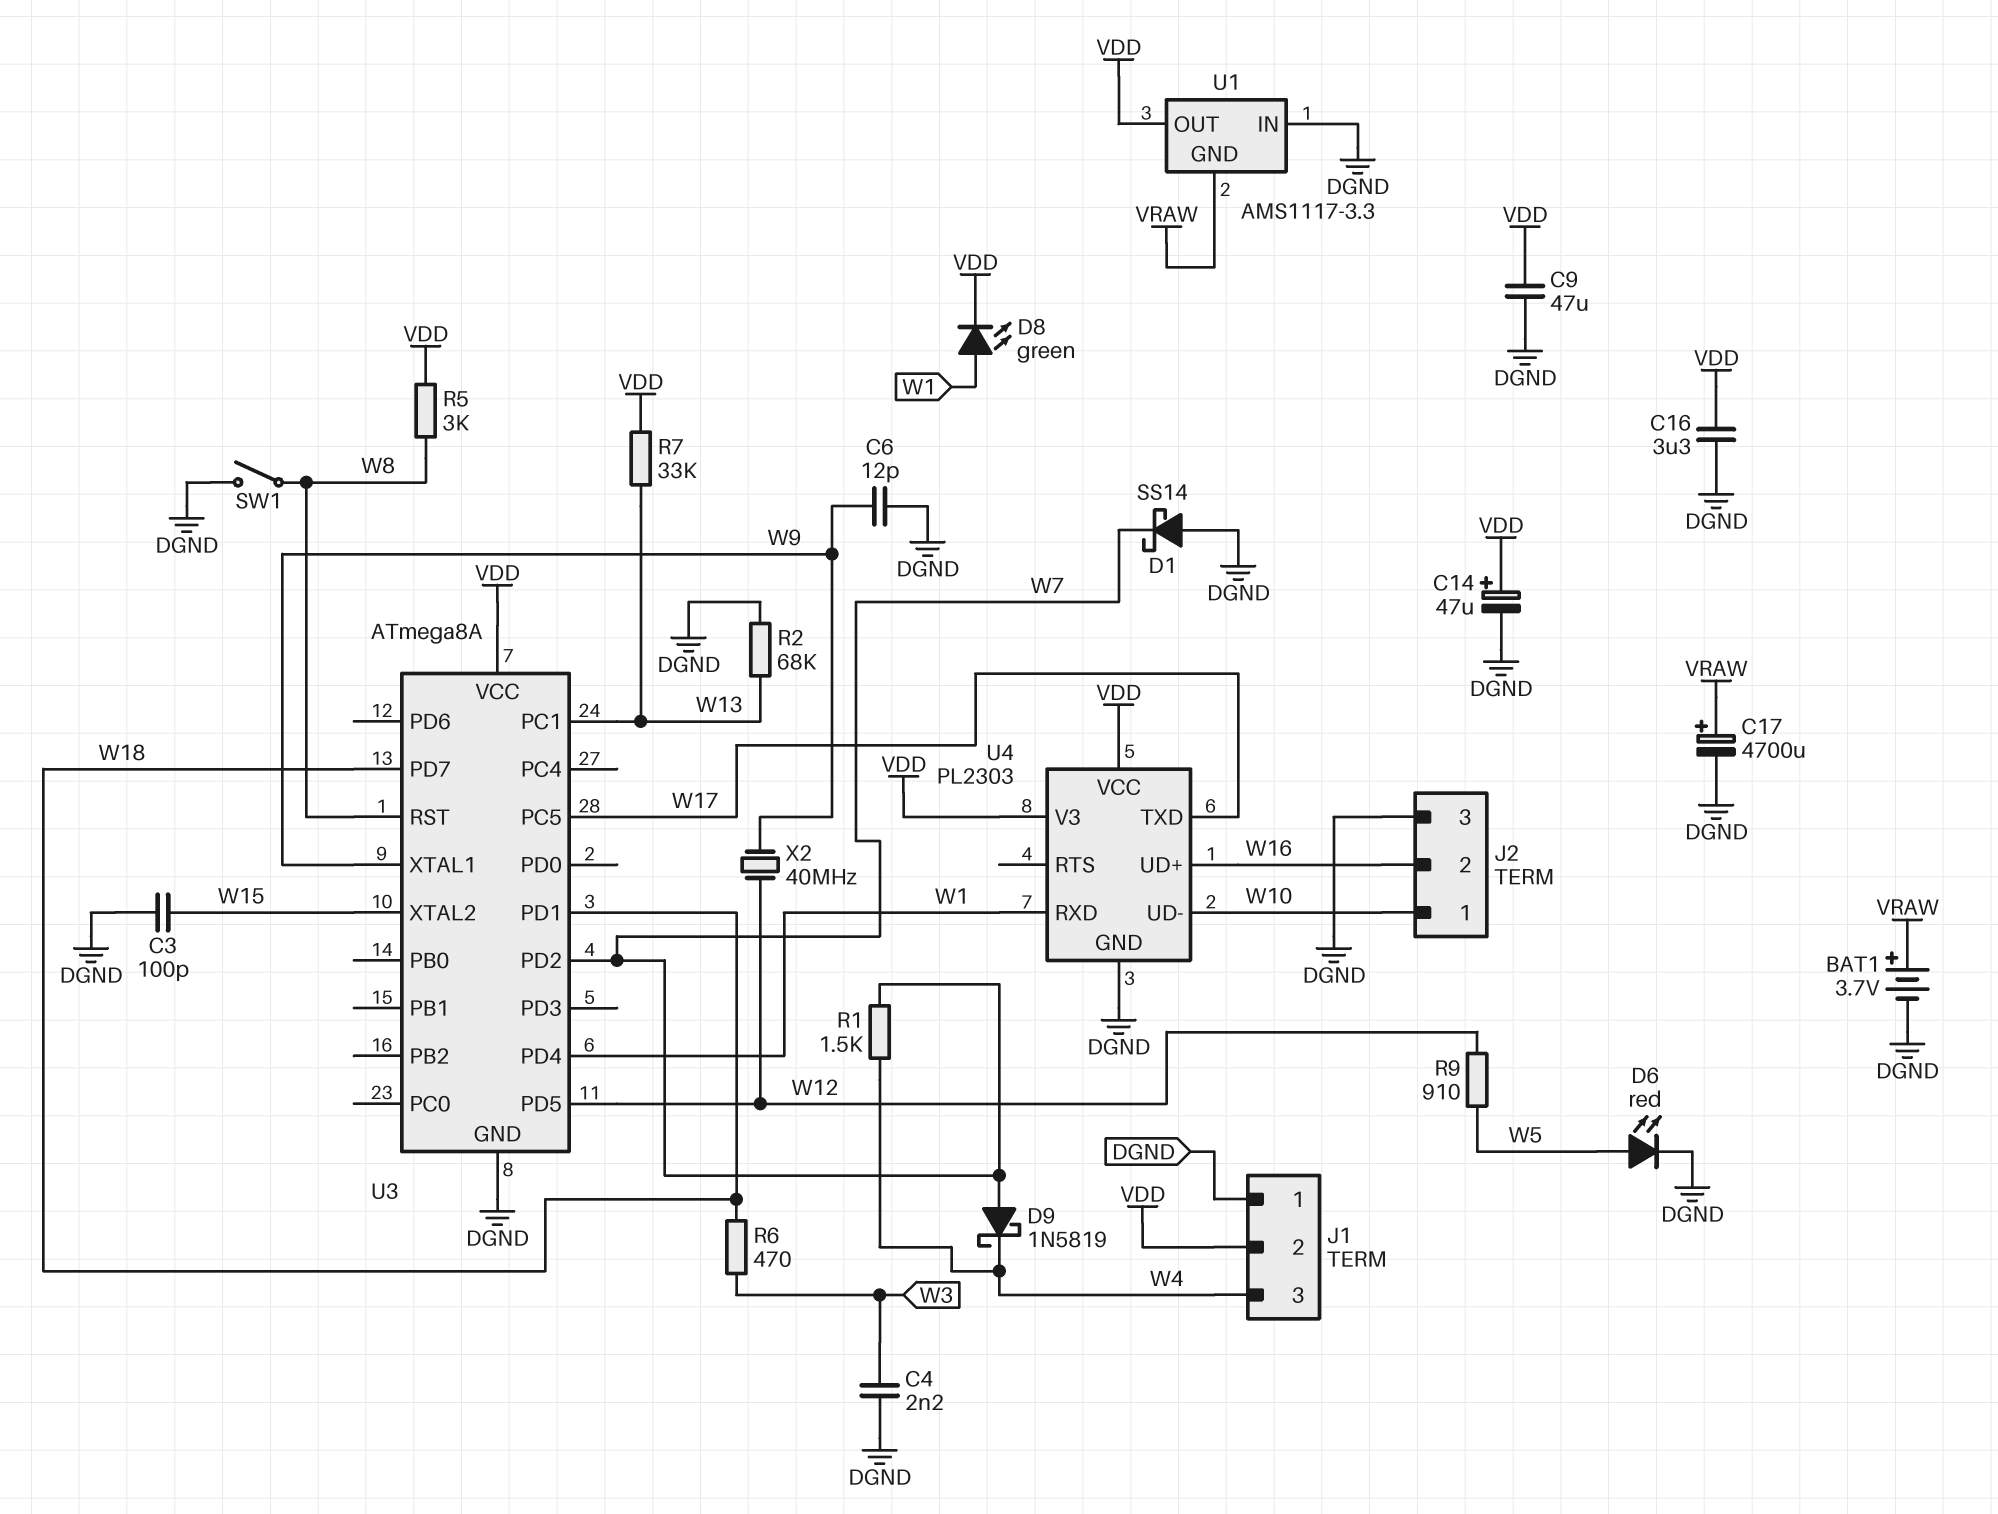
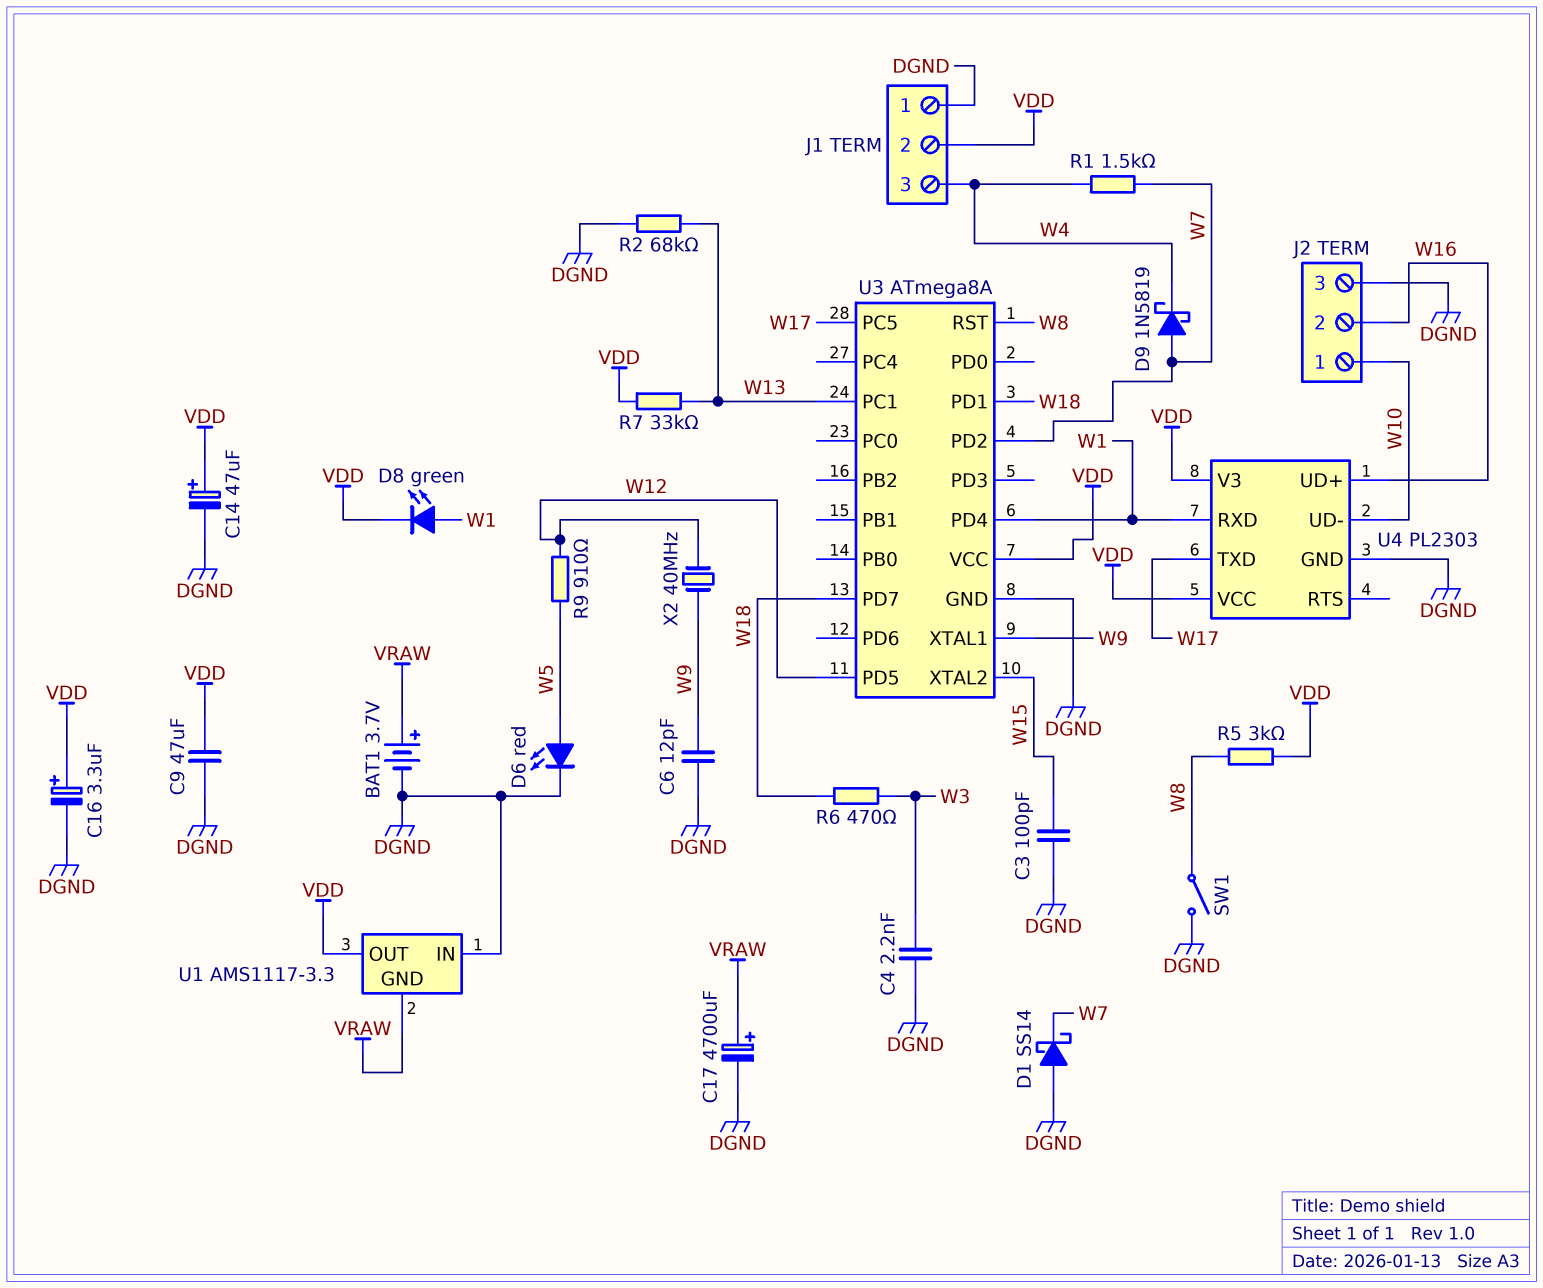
C16: 3.3uF (DGND, VDD) -> 3.3uF (plus VDD, minus DGND)

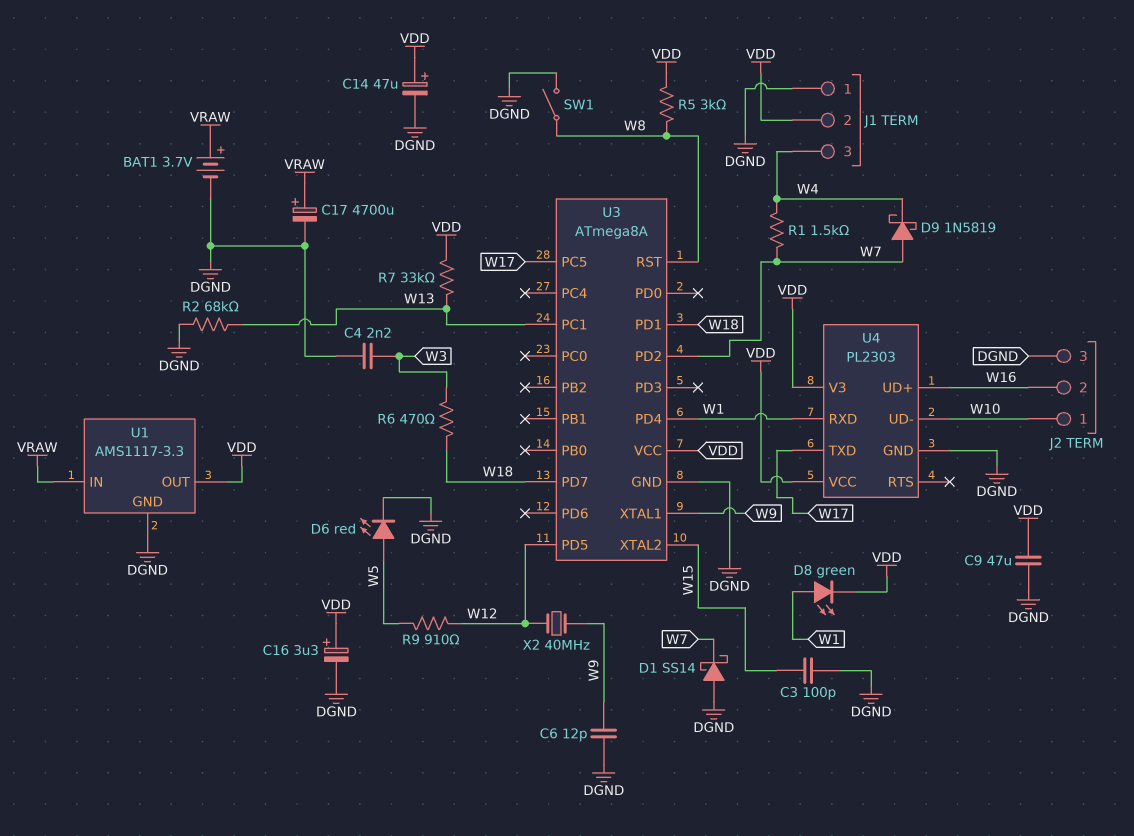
U1 pin GND: VRAW -> DGND
U1 pin IN: DGND -> VRAW

